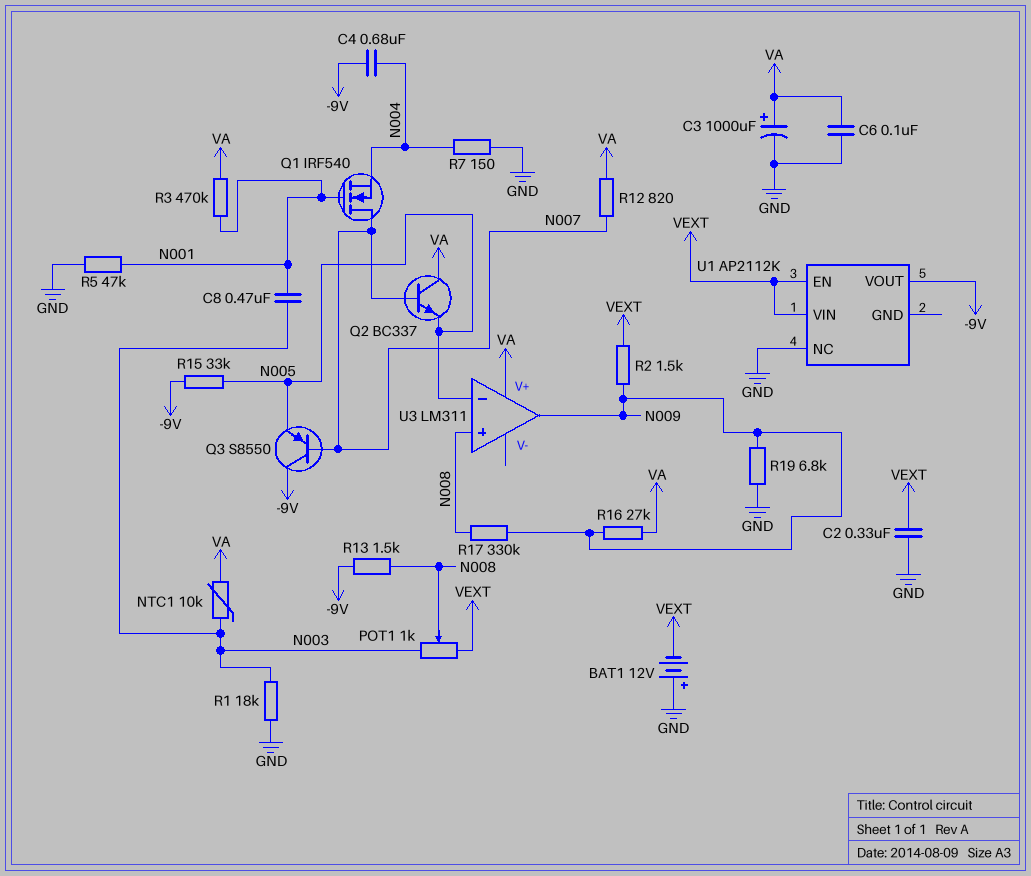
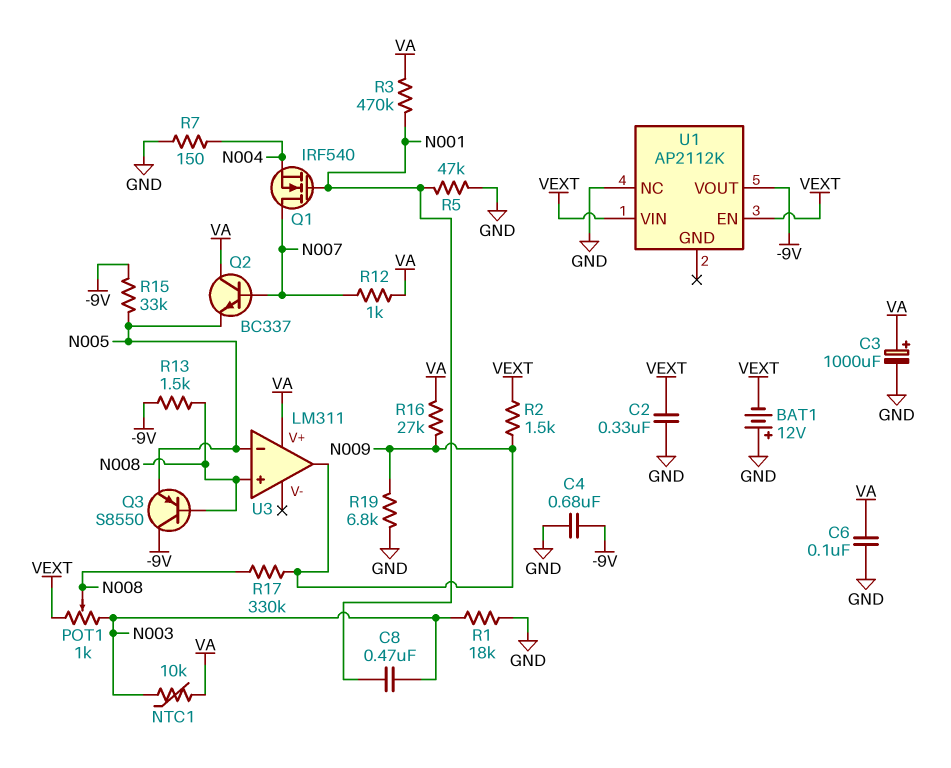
C4: 680nF (-9V, N004) -> 680nF (-9V, GND)
Q3: PNP S8550 (B N007, C -9V, E N005) -> PNP S8550 (B N008, C -9V, E N005)
R12: 820 (N007, VA) -> 1k (N007, VA)

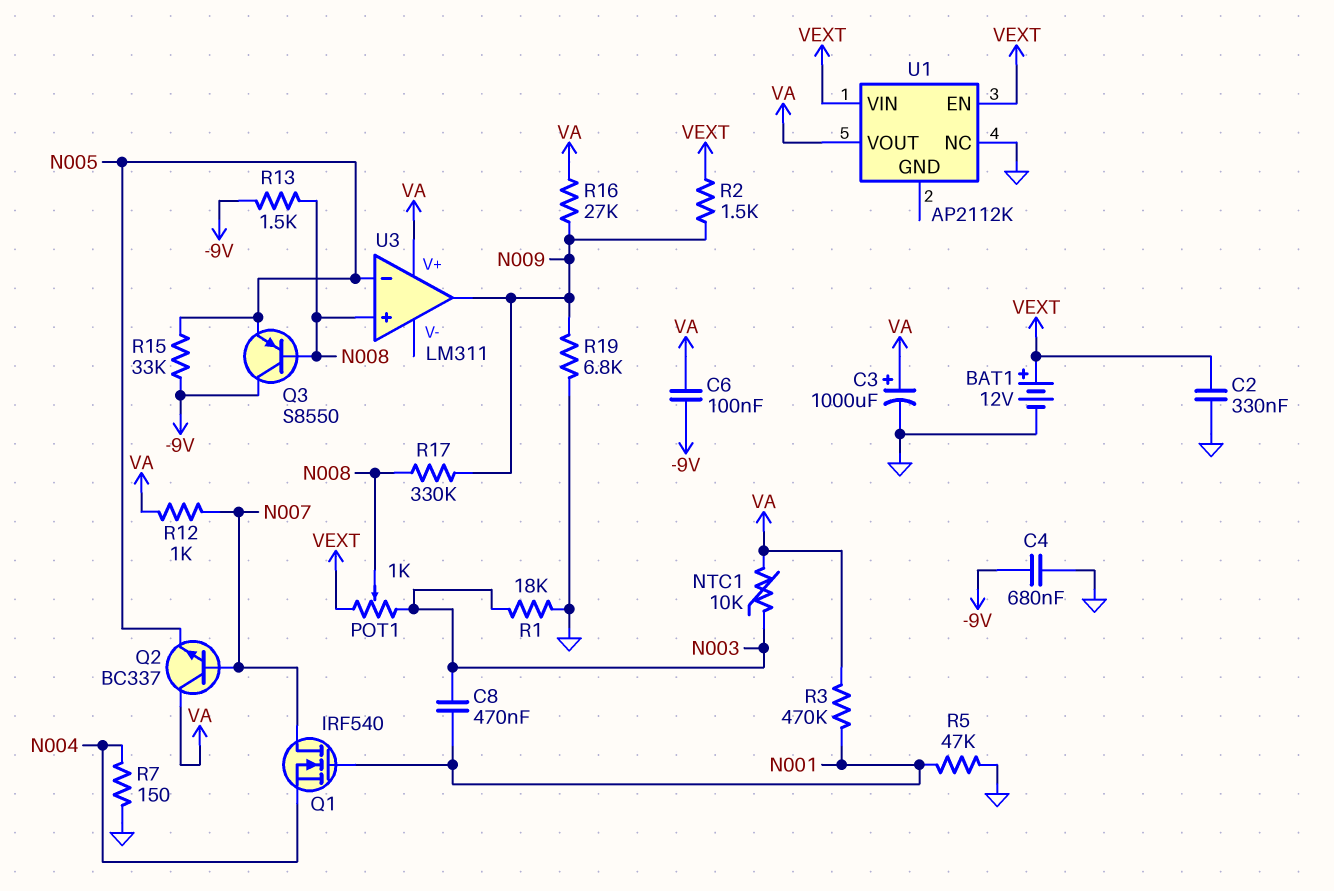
BAT1: 12V (plus GND, minus VEXT) -> 12V (plus VEXT, minus GND)
C6: 100nF (GND, VA) -> 100nF (-9V, VA)
U1 pin VOUT: -9V -> VA

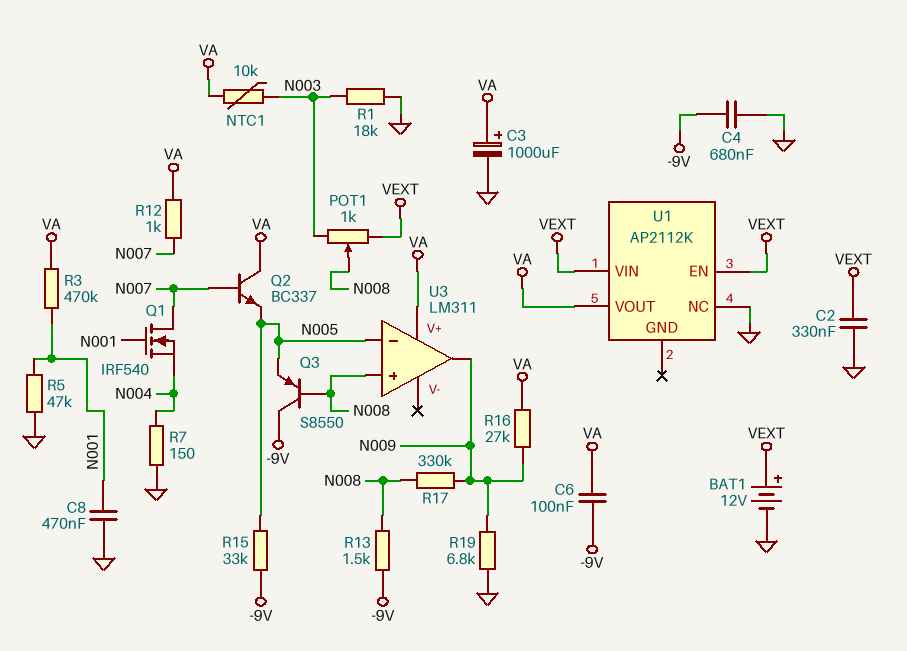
C8: 470nF (N001, N003) -> 470nF (GND, N001)
R2: 1.5k (N009, VEXT) -> none

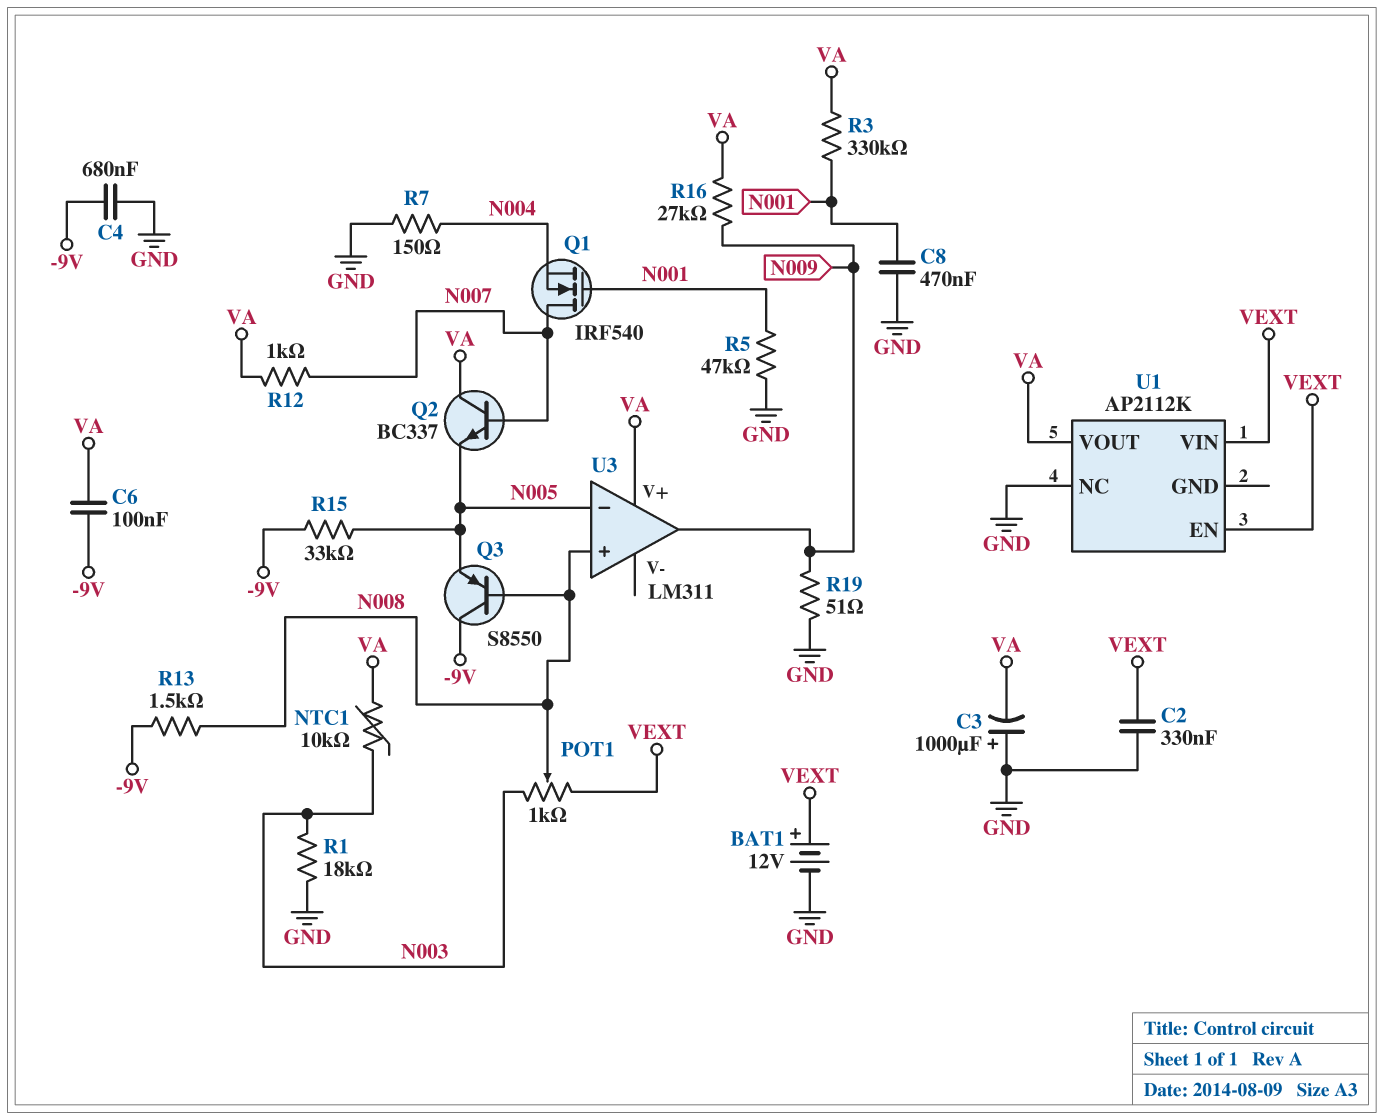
C3: 1000uF (plus VA, minus GND) -> 1000uF (plus GND, minus VA)
R3: 470k (N001, VA) -> 330k (N001, VA)
R17: 330k (N008, N009) -> none
R19: 6.8k (GND, N009) -> 51 (GND, N009)

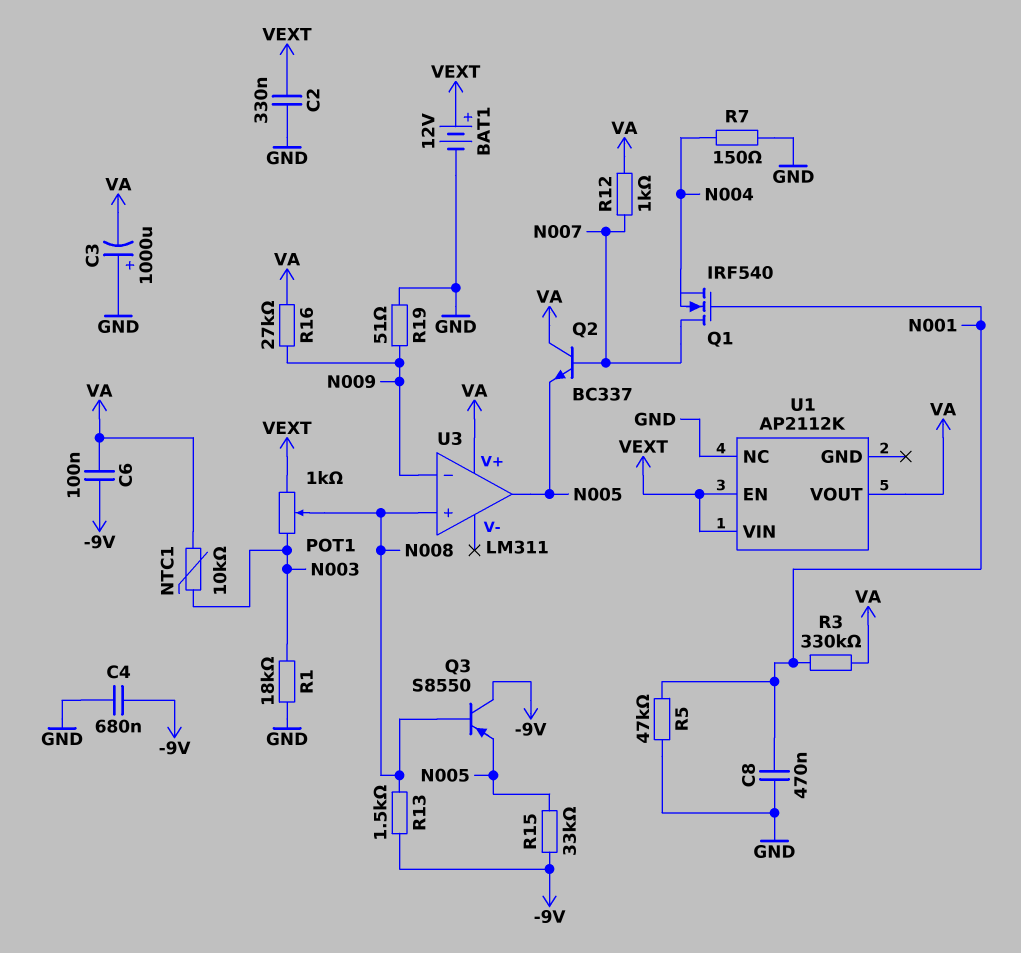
U3 pin in-: N005 -> N009
U3 pin out: N009 -> N005

